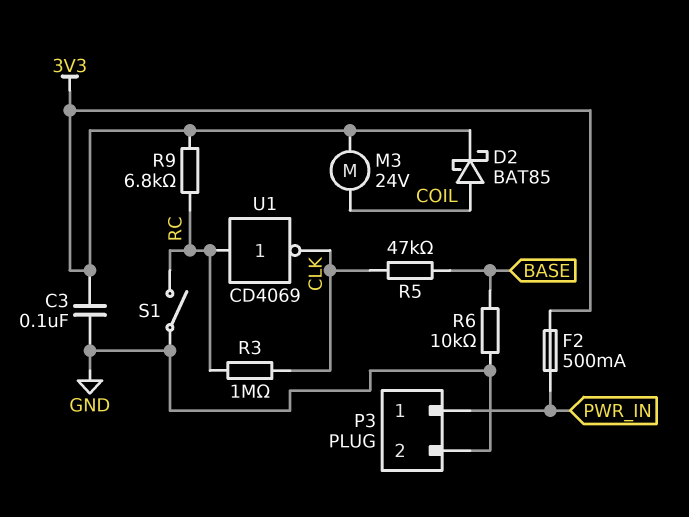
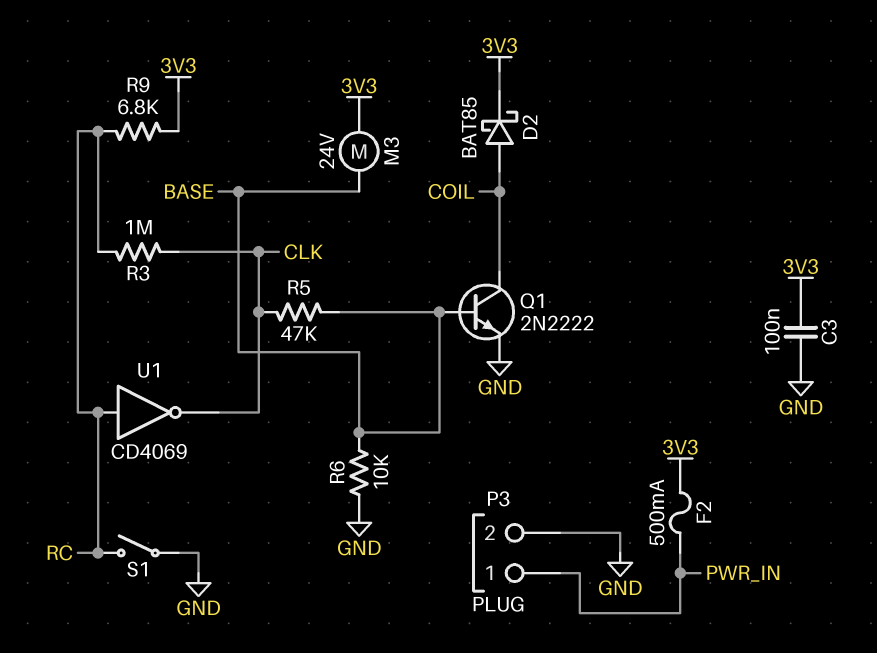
M3: motor 24V (3V3, COIL) -> motor 24V (3V3, BASE)
Q1: none -> NPN 2N2222 (B BASE, C COIL, E GND)

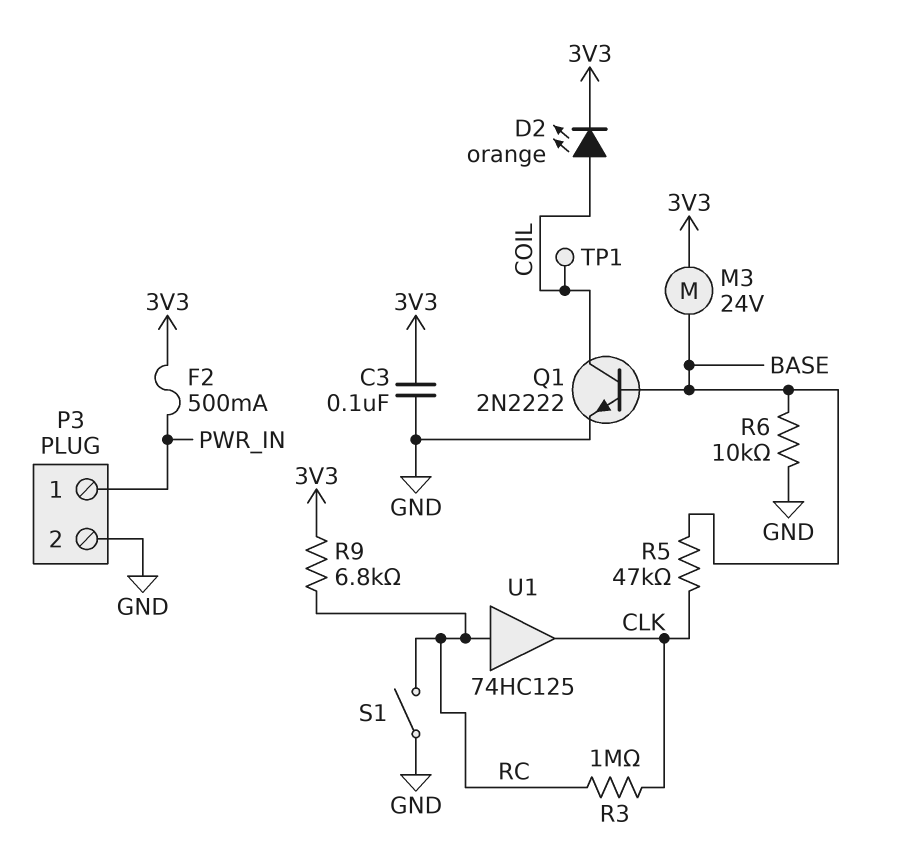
D2: schottky BAT85 (A COIL, K 3V3) -> LED orange (A COIL, K 3V3)
TP1: none -> test point (COIL)
U1: NOT CD4069 (in RC, out CLK) -> buffer 74HC125 (in RC, out CLK)

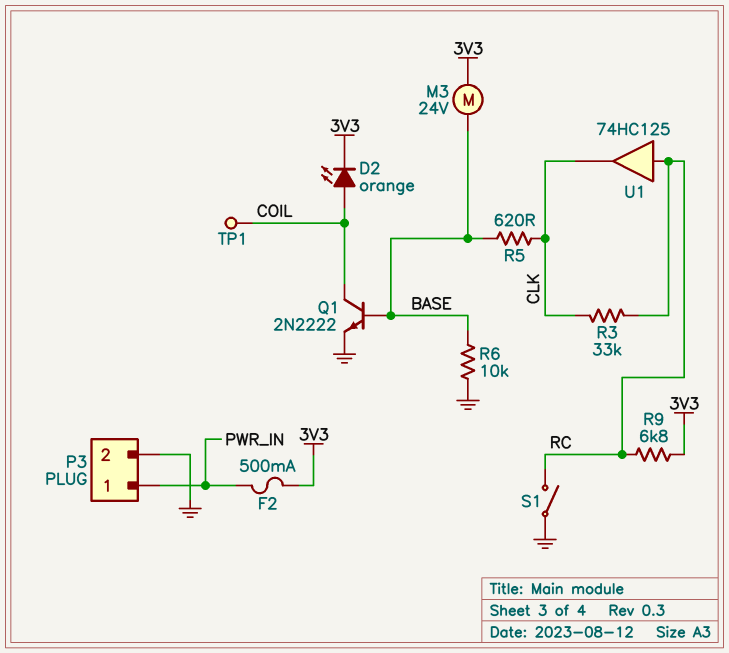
C3: 100nF (3V3, GND) -> none
R3: 1M (CLK, RC) -> 33k (CLK, RC)
R5: 47k (BASE, CLK) -> 620 (BASE, CLK)

